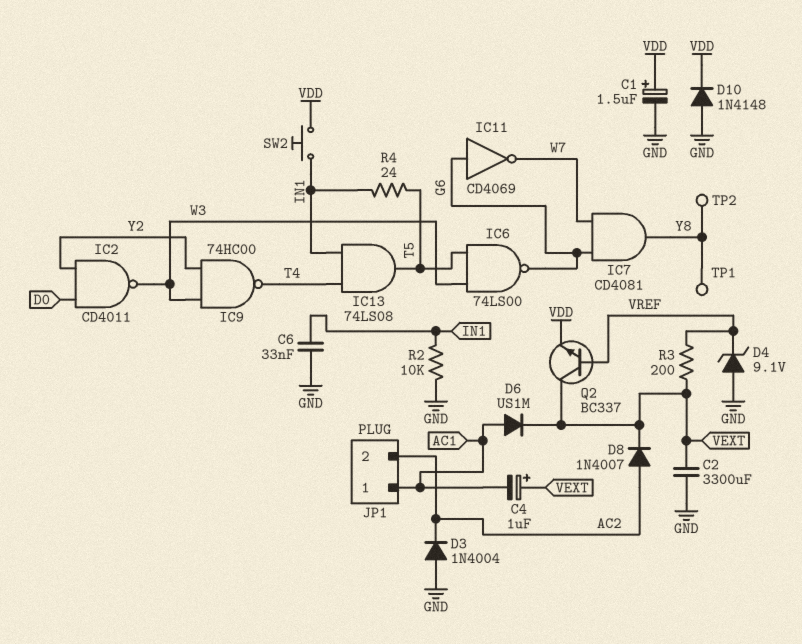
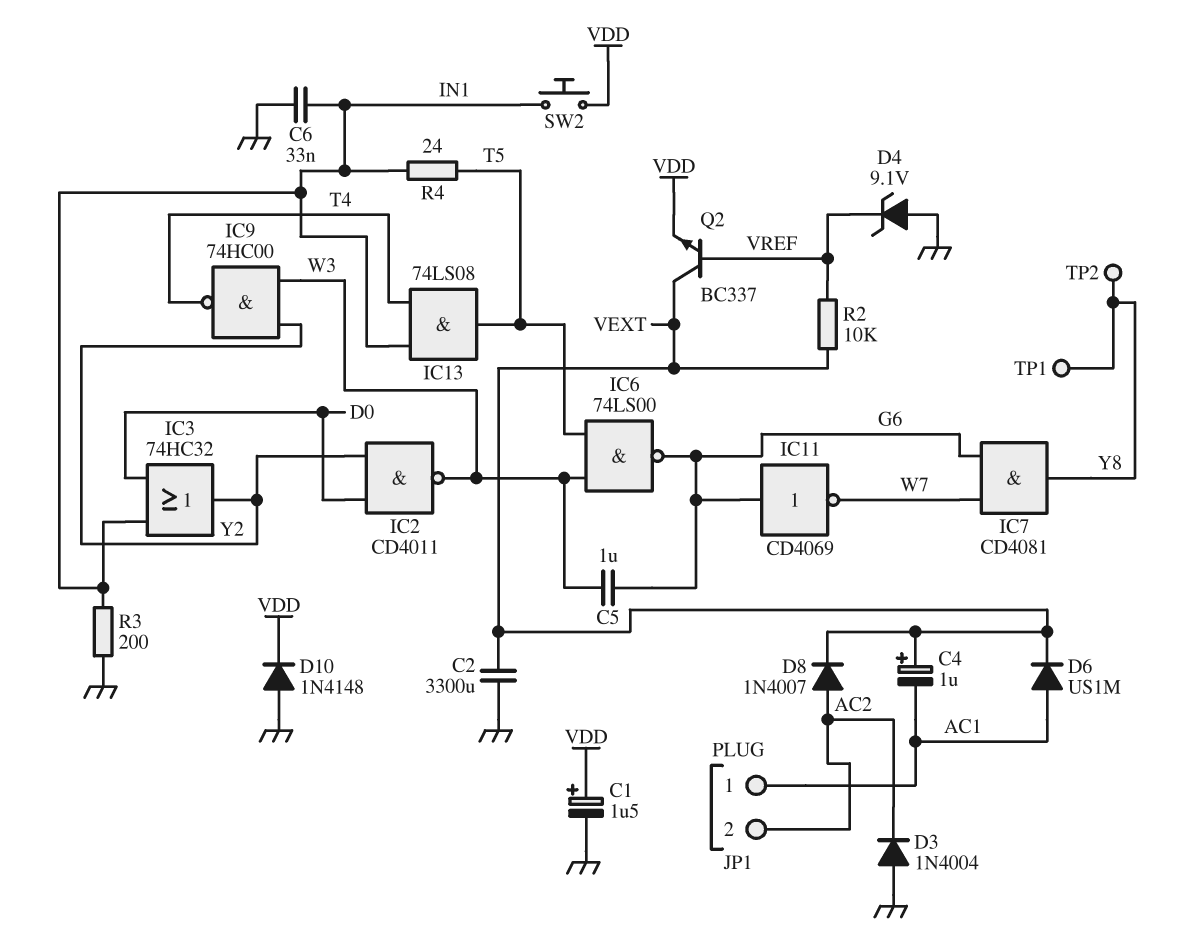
C5: none -> 1uF (G6, W3)
IC3: none -> OR 74HC32 (in D0, in IN1, out Y2)
R2: 10k (GND, IN1) -> 10k (VEXT, VREF)
R3: 200 (VEXT, VREF) -> 200 (GND, IN1)

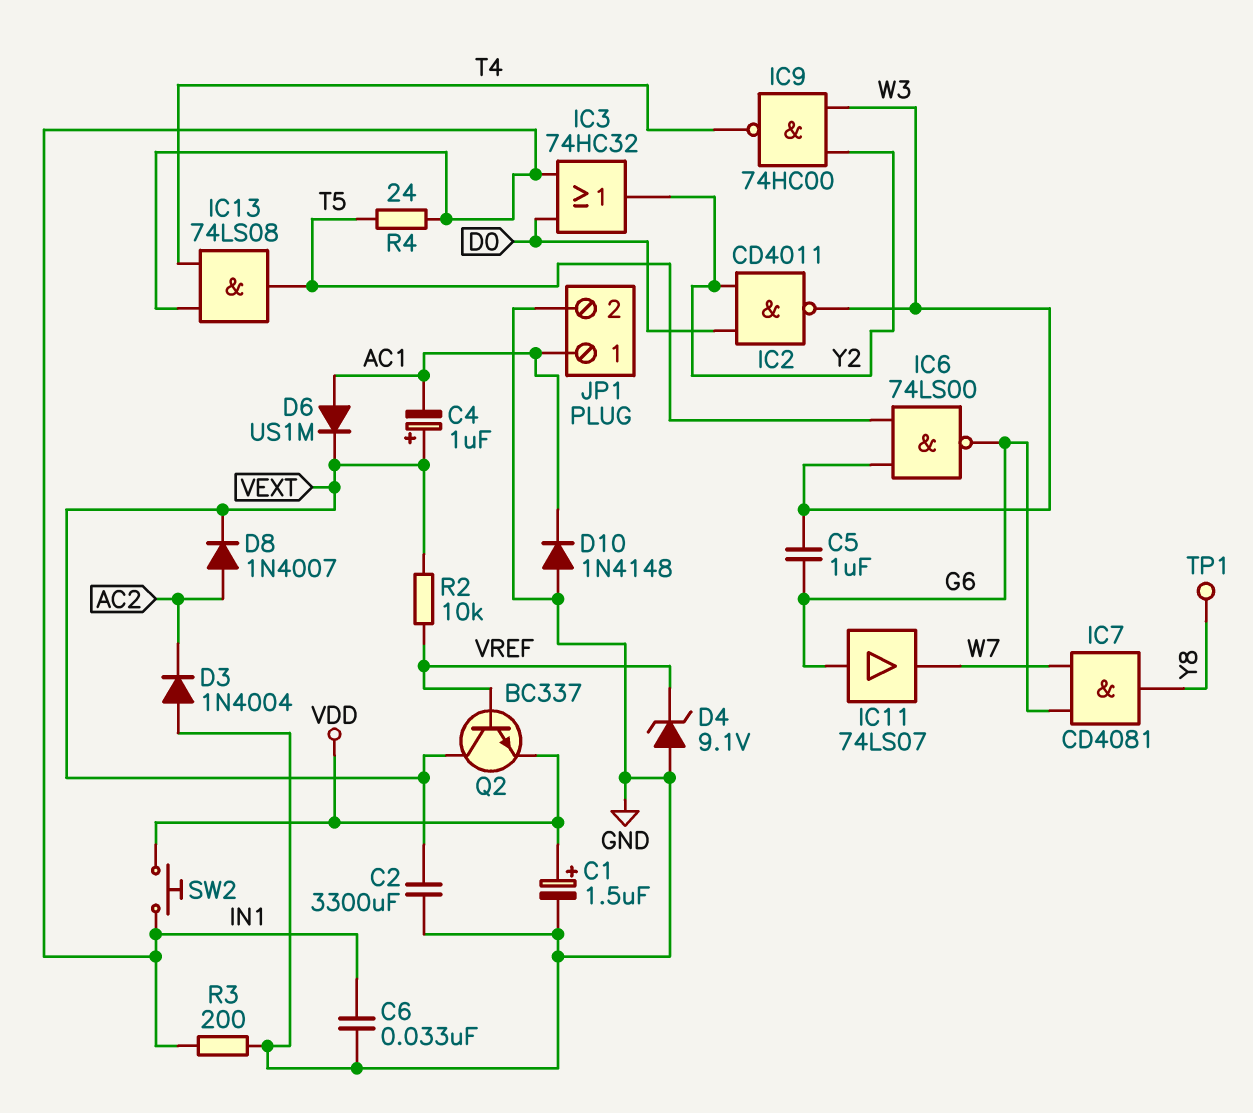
D10: diode 1N4148 (A GND, K VDD) -> diode 1N4148 (A GND, K AC1)
IC11: NOT CD4069 (in G6, out W7) -> buffer 74LS07 (in G6, out W7)
JP1 pin 2: AC2 -> GND
TP2: test point (Y8) -> none

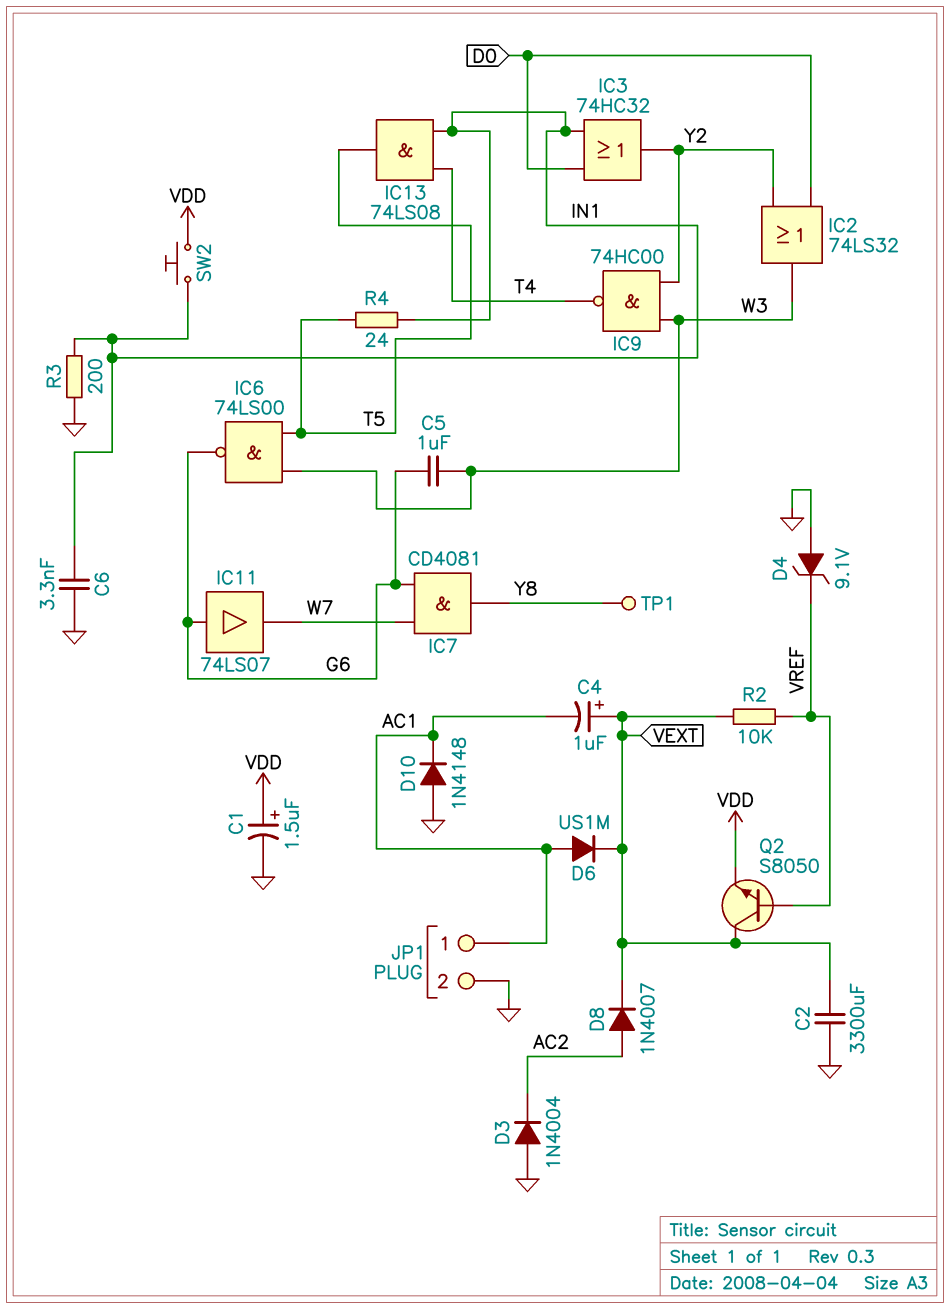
C6: 33nF (GND, IN1) -> 3.3nF (GND, IN1)
IC2: NAND CD4011 (in D0, in Y2, out W3) -> OR 74LS32 (in D0, in Y2, out W3)
Q2: NPN BC337 (B VREF, C VEXT, E VDD) -> NPN S8050 (B VREF, C VEXT, E VDD)

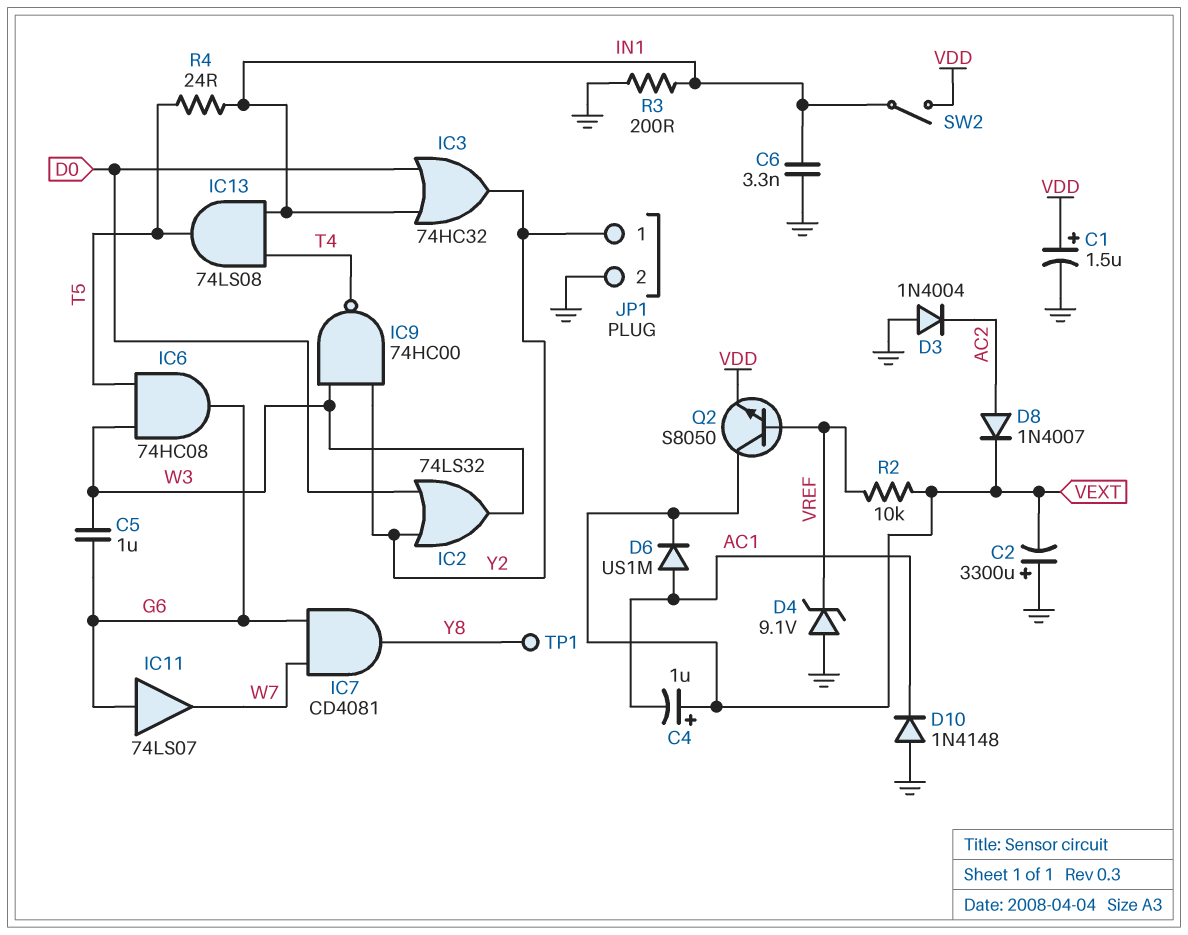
C2: 3300uF (GND, VEXT) -> 3300uF (plus GND, minus VEXT)
IC6: NAND 74LS00 (in T5, in W3, out G6) -> AND 74HC08 (in T5, in W3, out G6)
JP1 pin 1: AC1 -> Y2
SW2: button (IN1, VDD) -> switch (IN1, VDD)

